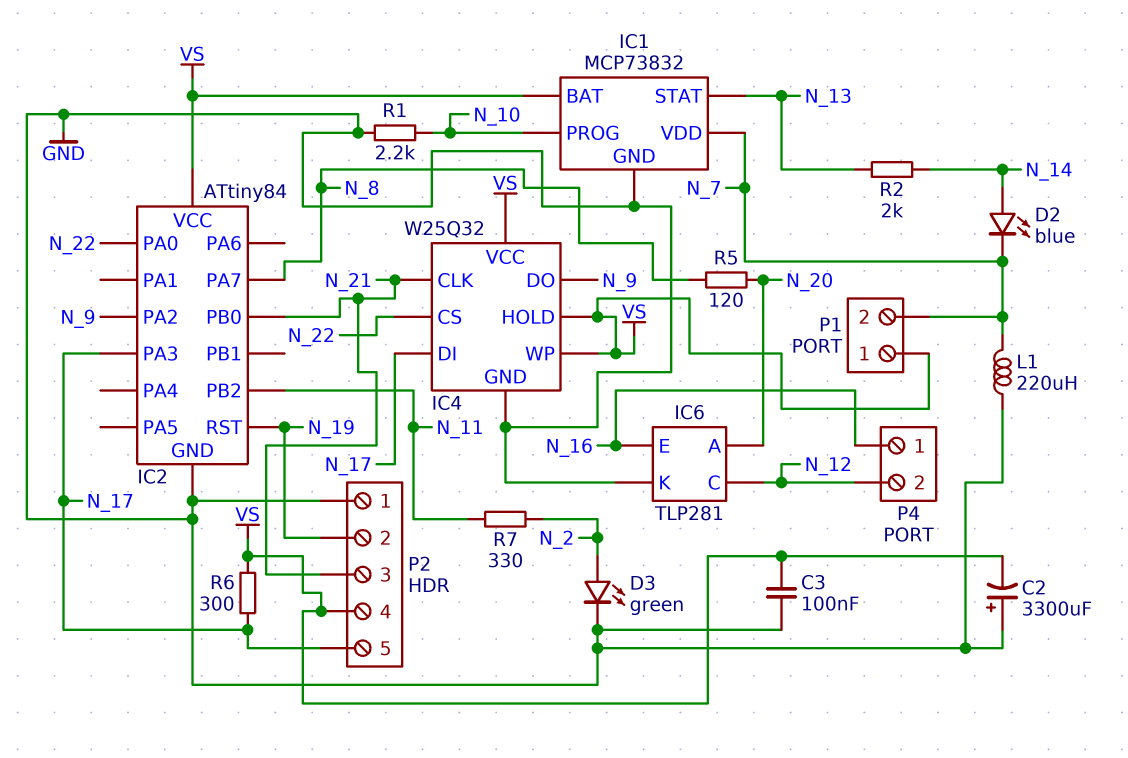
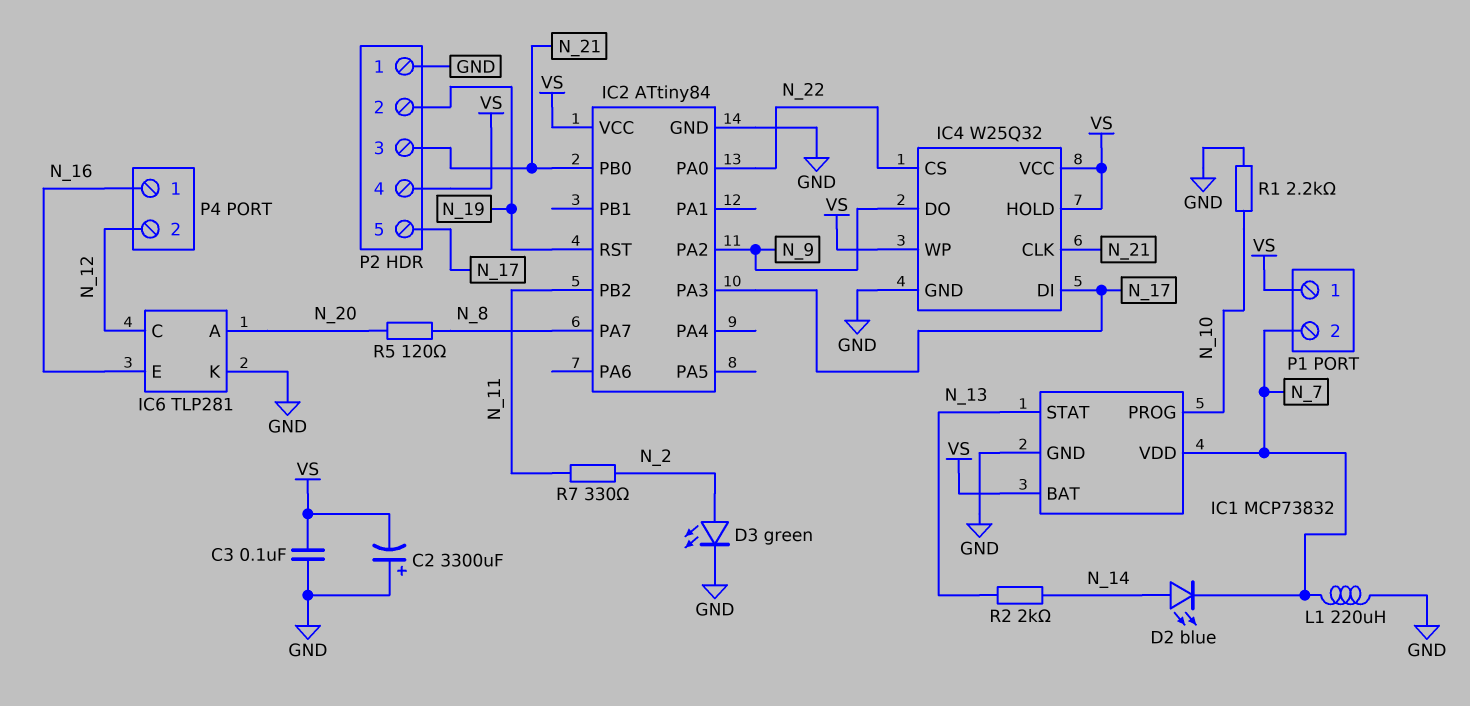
R6: 300 (N_17, VS) -> none

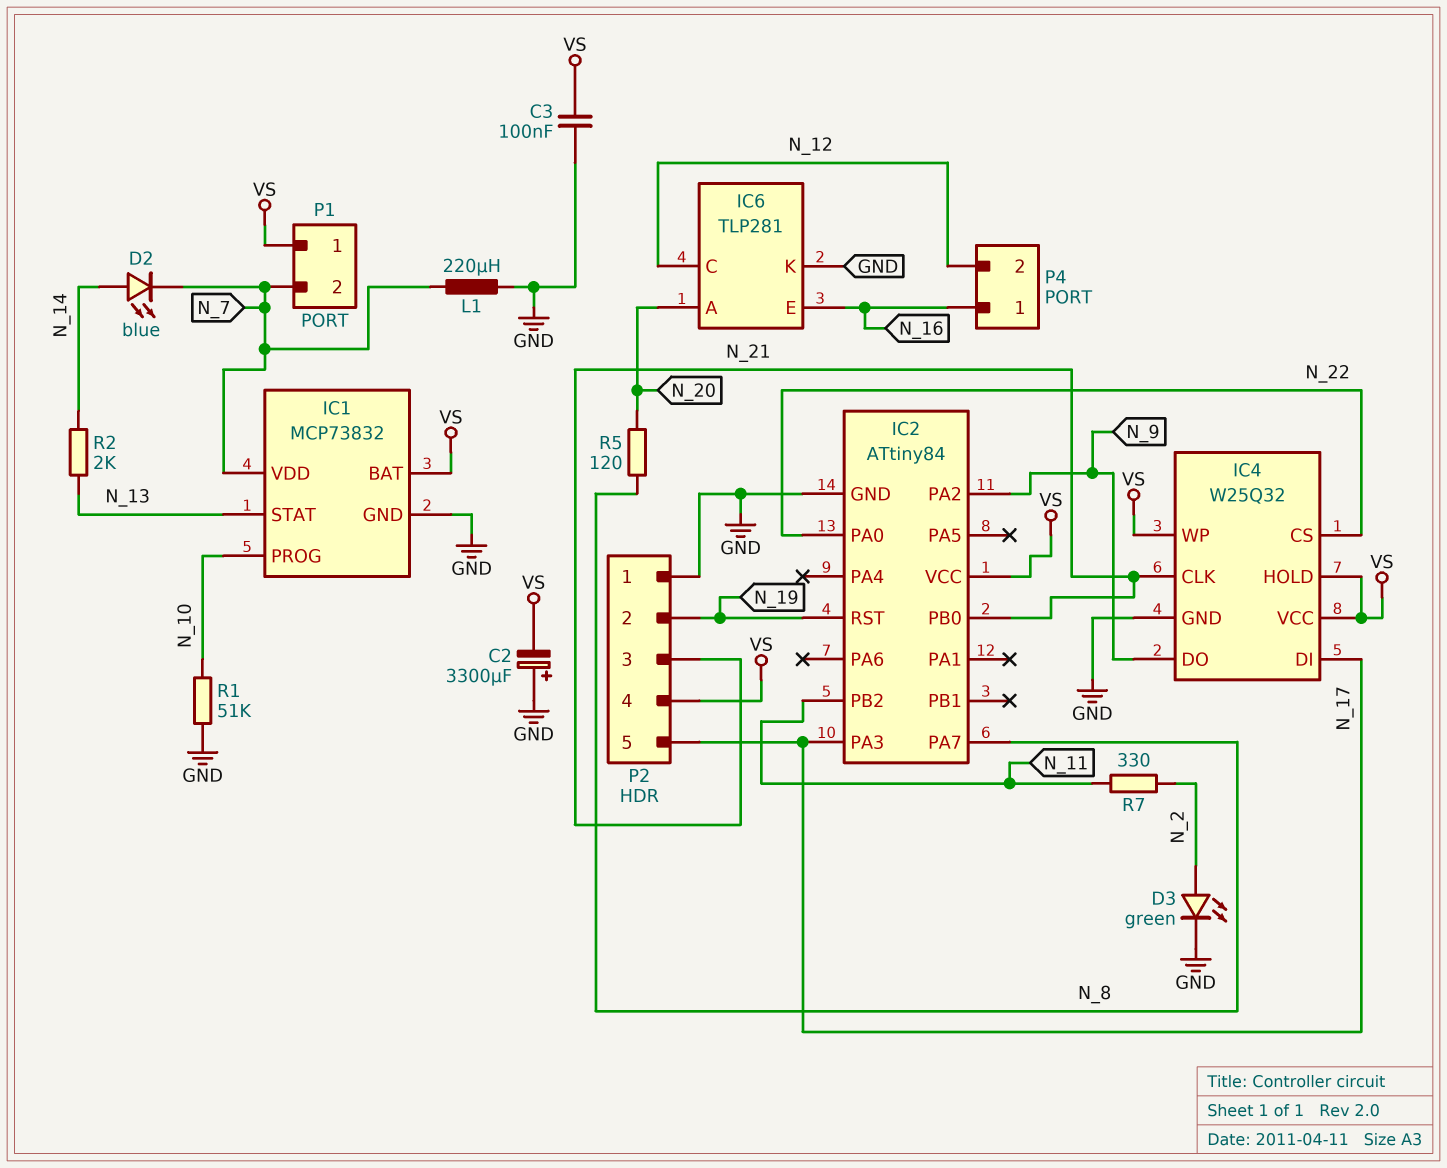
R1: 2.2k (GND, N_10) -> 51k (GND, N_10)

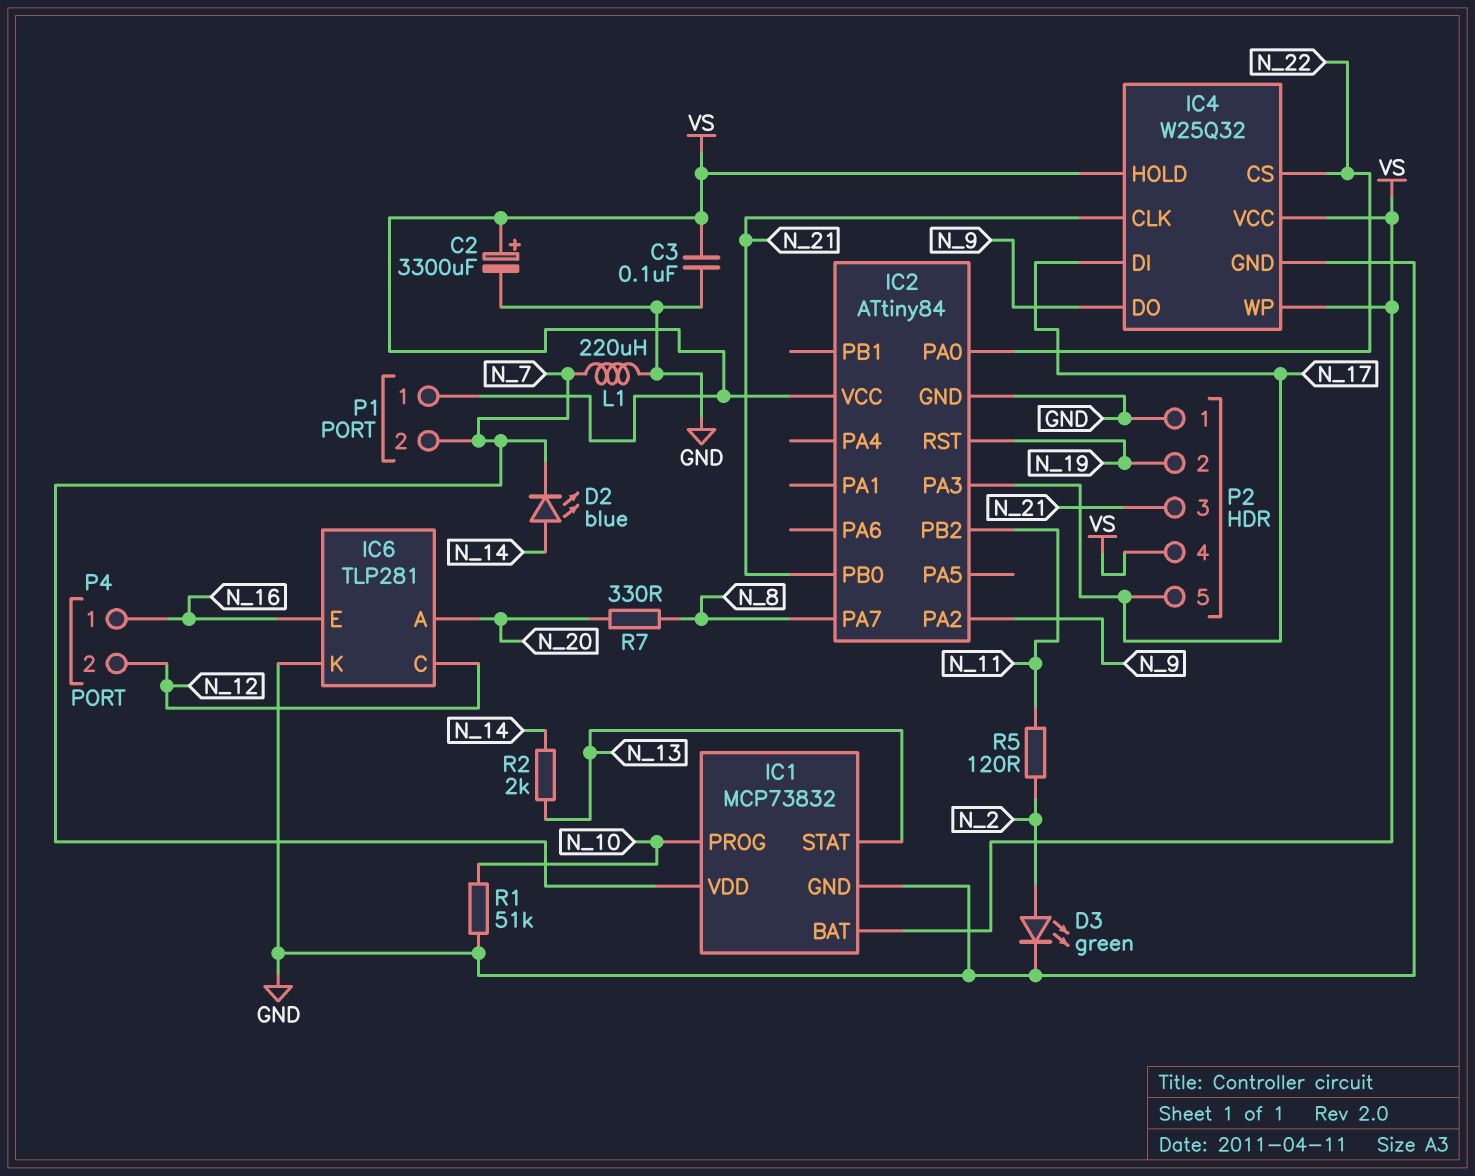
C2: 3300uF (plus GND, minus VS) -> 3300uF (plus VS, minus GND)
R5: 120 (N_8, N_20) -> 120 (N_2, N_11)
R7: 330 (N_2, N_11) -> 330 (N_8, N_20)

